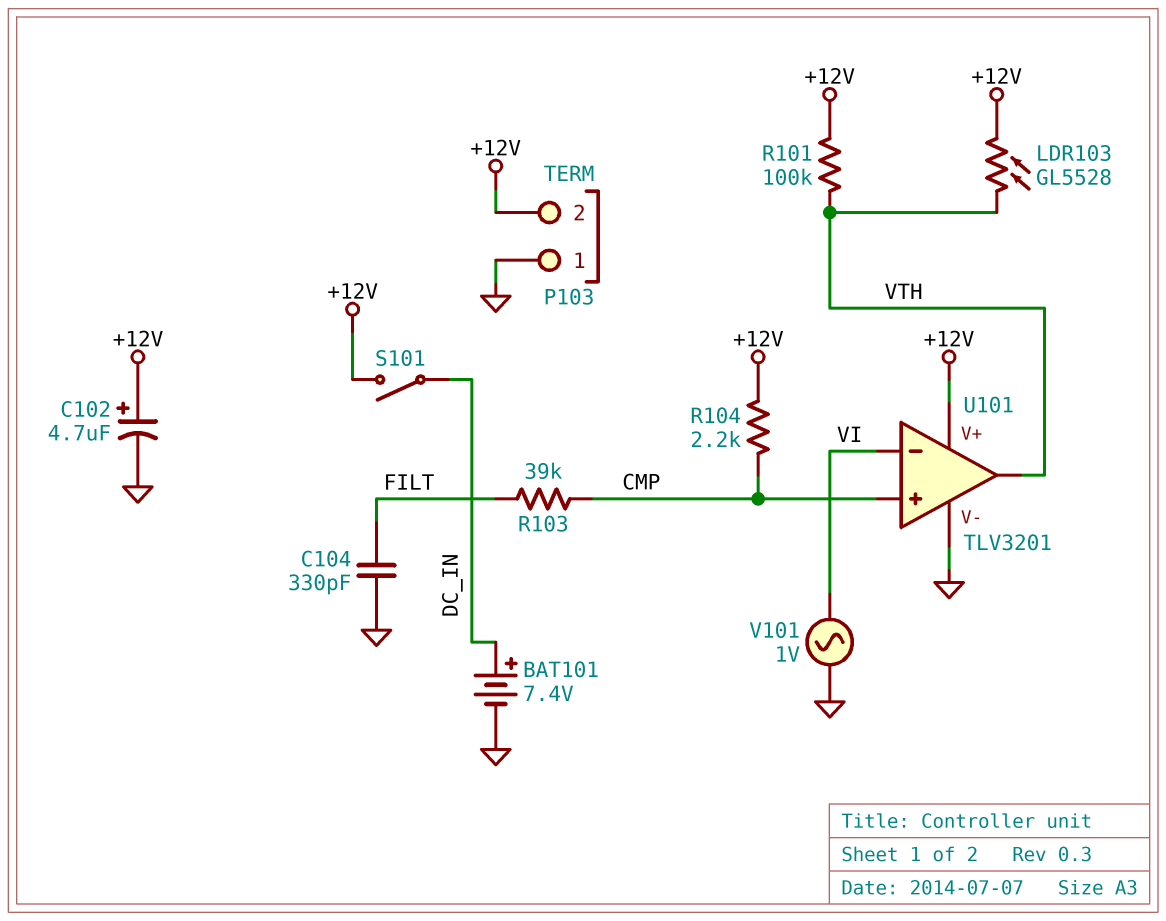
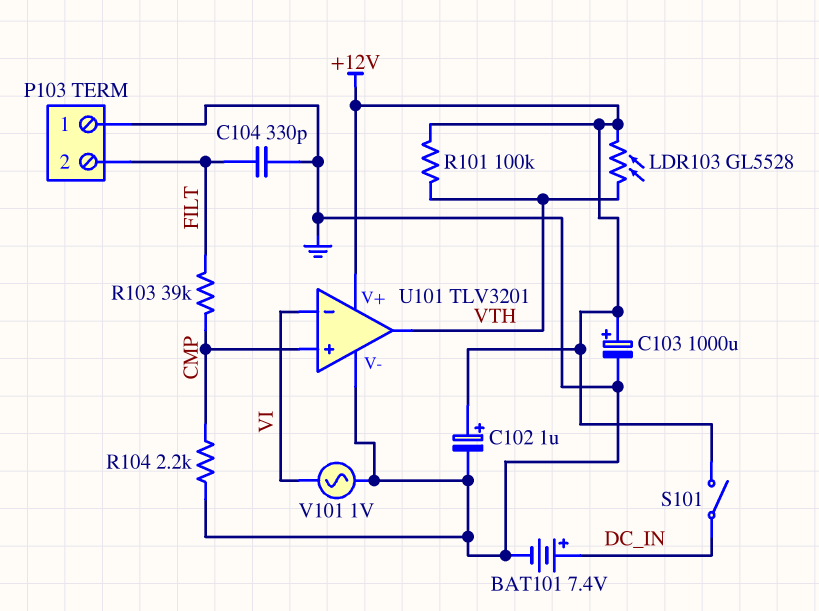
C102: 4.7uF (plus +12V, minus GND) -> 1uF (plus +12V, minus GND)
C103: none -> 1000uF (plus +12V, minus GND)
P103 pin 2: +12V -> FILT
R104: 2.2k (+12V, CMP) -> 2.2k (CMP, GND)

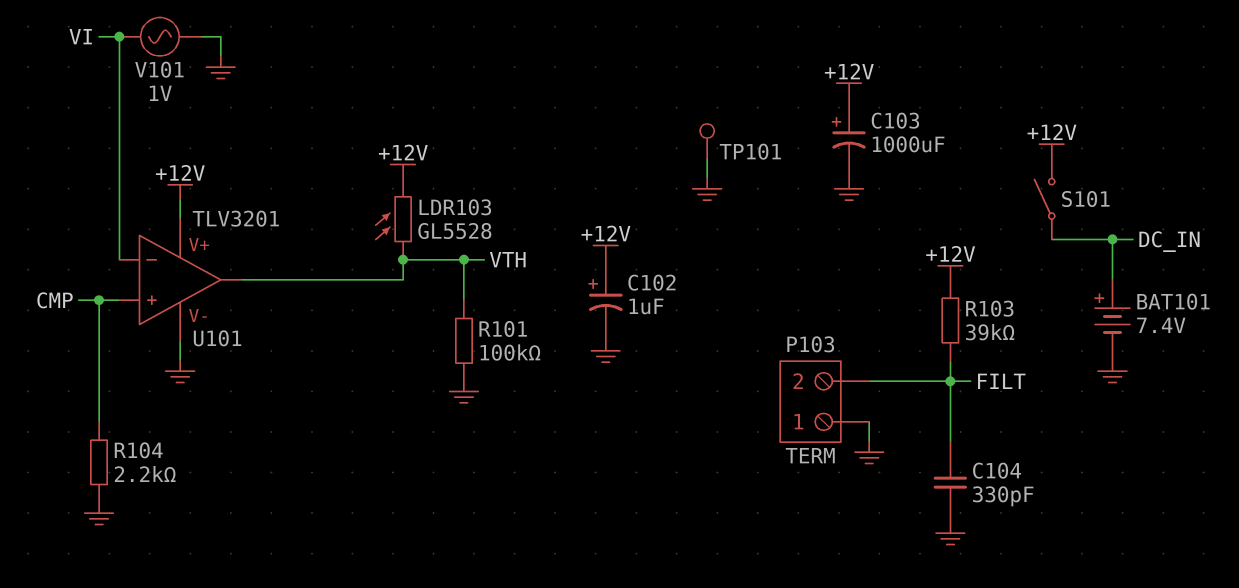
R101: 100k (+12V, VTH) -> 100k (GND, VTH)
R103: 39k (CMP, FILT) -> 39k (+12V, FILT)
TP101: none -> test point (GND)

